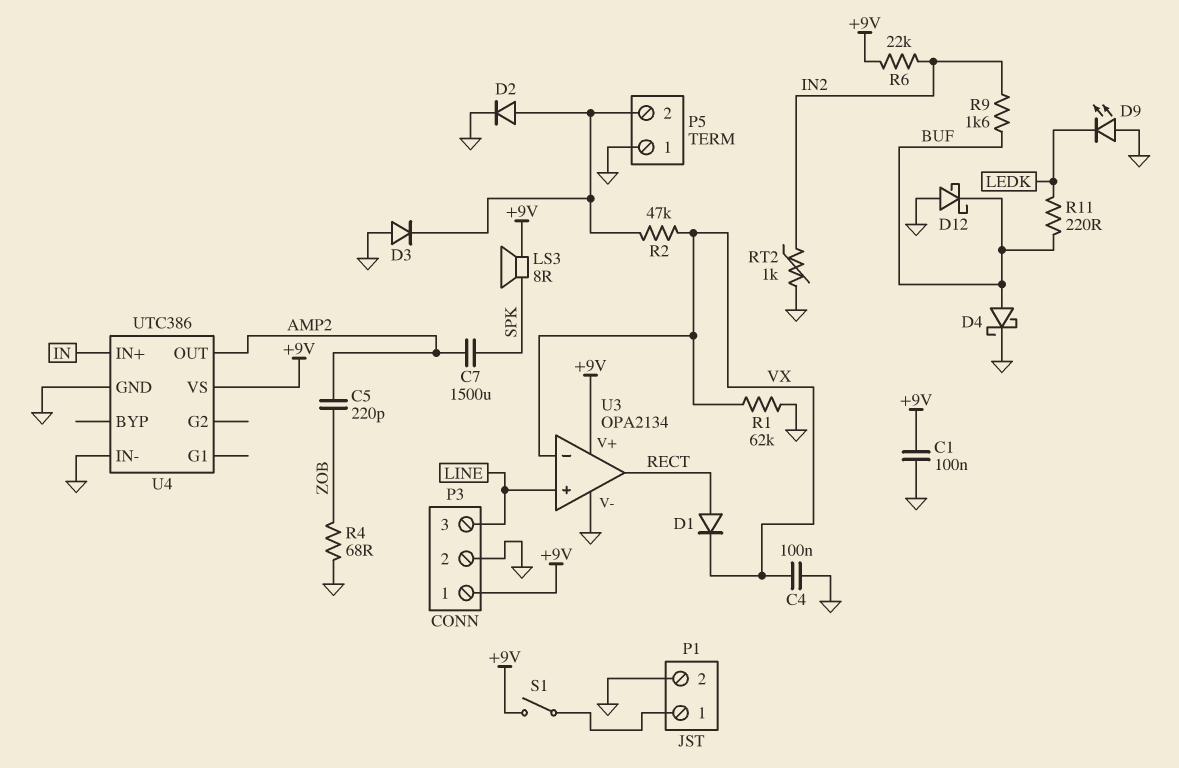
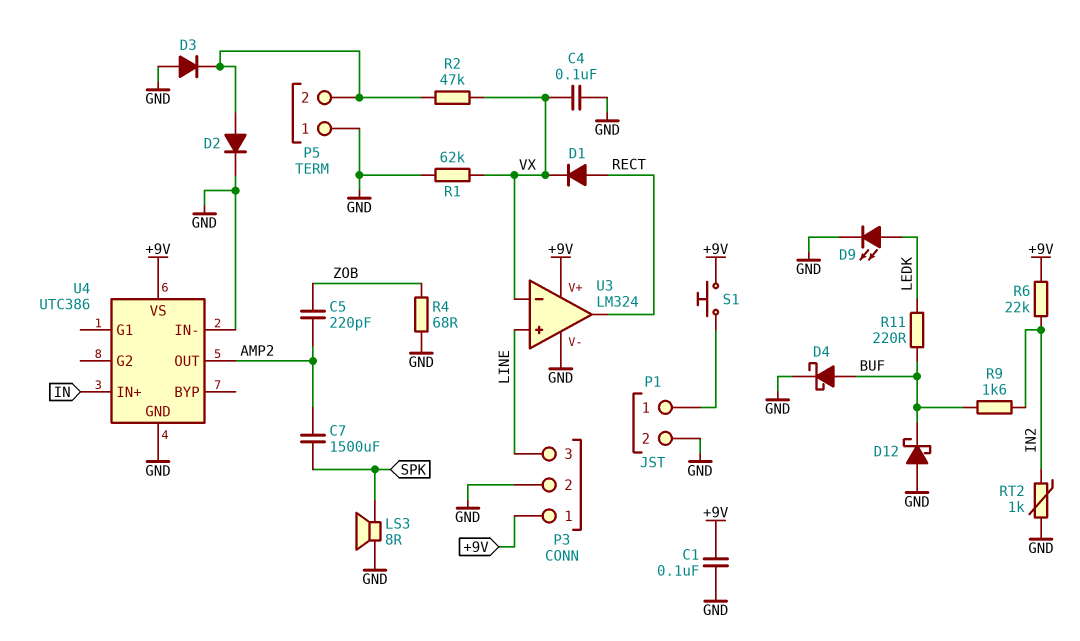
D9: LED (A GND, K LEDK) -> LED (A LEDK, K GND)
LS3: speaker 8R (+9V, SPK) -> speaker 8R (GND, SPK)
S1: switch (+9V, P1/1) -> button (+9V, P1/1)
U3: OPA2134 -> LM324

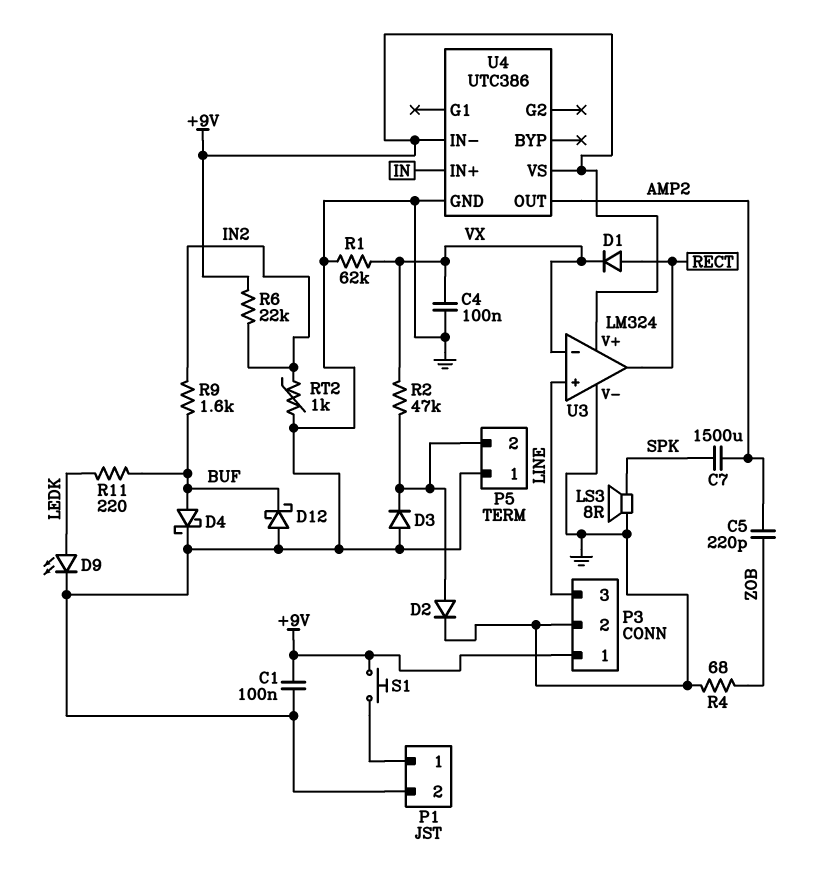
U4 pin IN-: GND -> +9V

